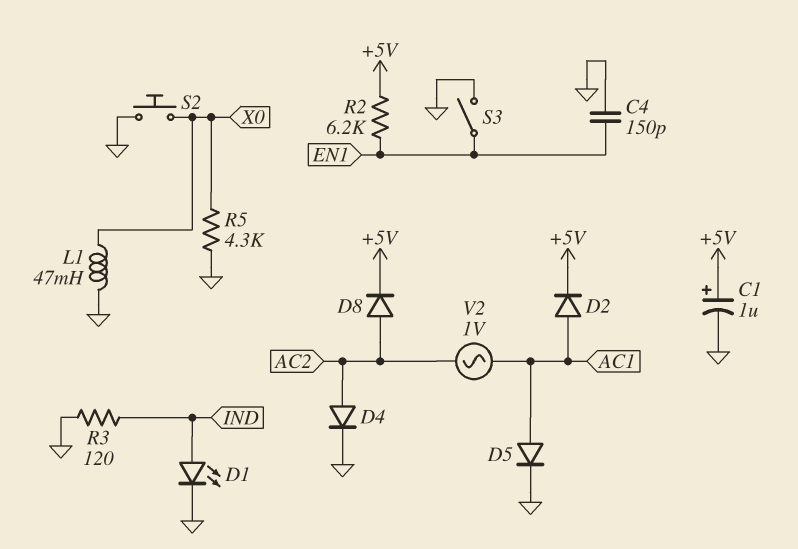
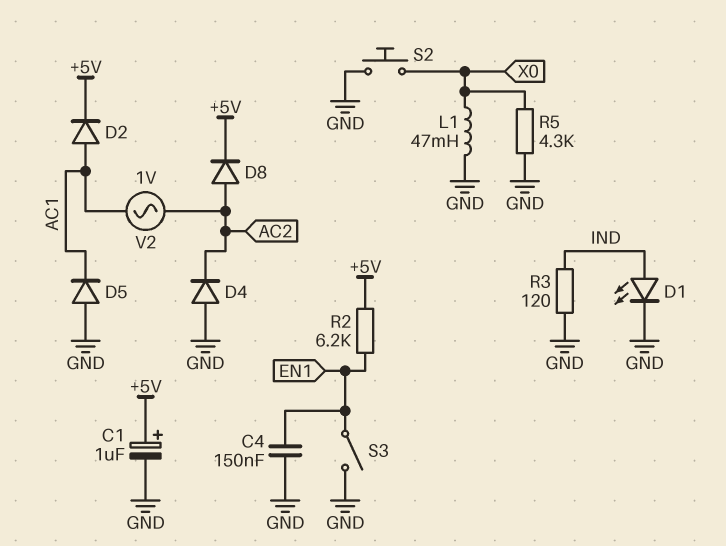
C4: 150pF (EN1, GND) -> 150nF (EN1, GND)
D4: diode (A AC2, K GND) -> diode (A GND, K AC2)
D5: diode (A AC1, K GND) -> diode (A GND, K AC1)

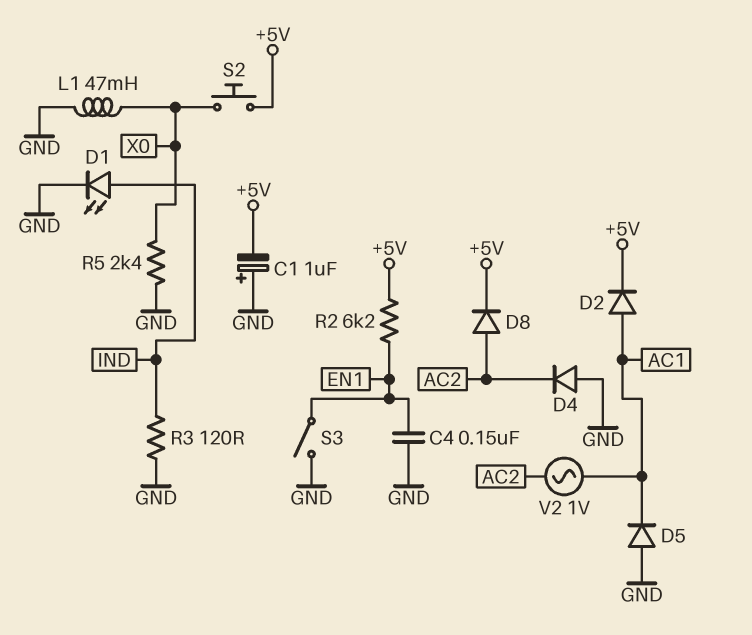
C1: 1uF (plus +5V, minus GND) -> 1uF (plus GND, minus +5V)
R5: 4.3k (GND, X0) -> 2.4k (GND, X0)
S2: button (GND, X0) -> button (+5V, X0)

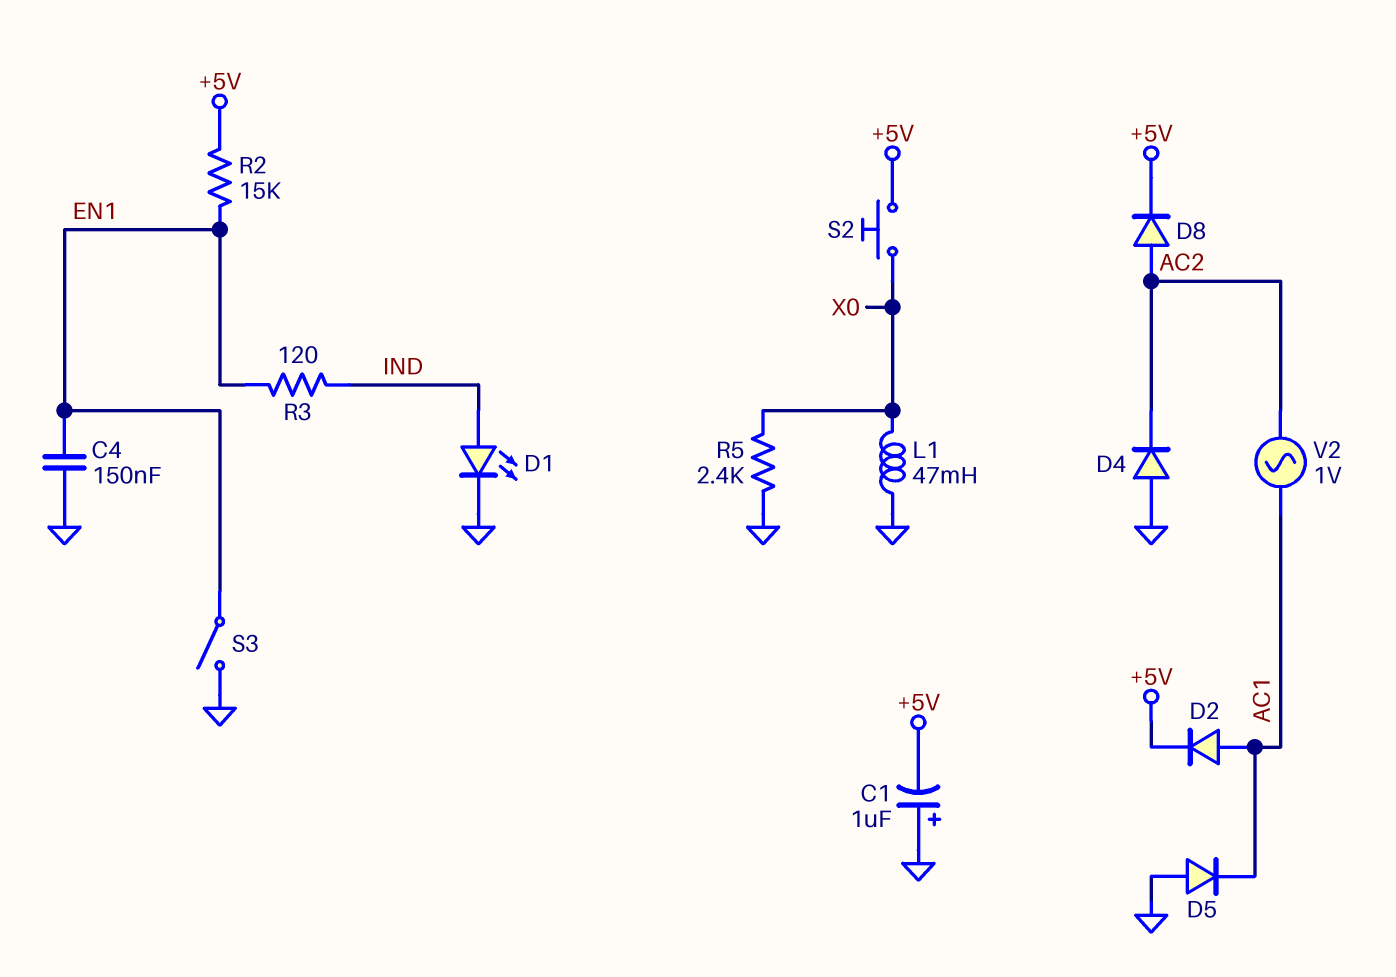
R2: 6.2k (+5V, EN1) -> 15k (+5V, EN1)
R3: 120 (GND, IND) -> 120 (EN1, IND)

